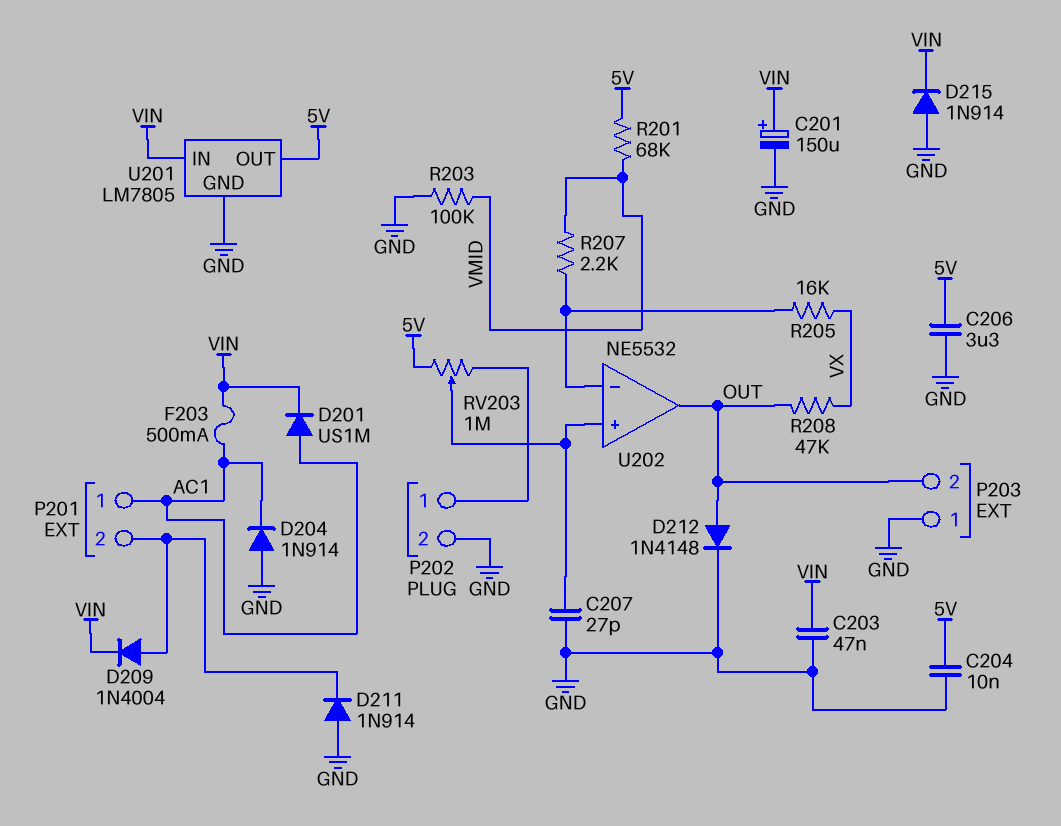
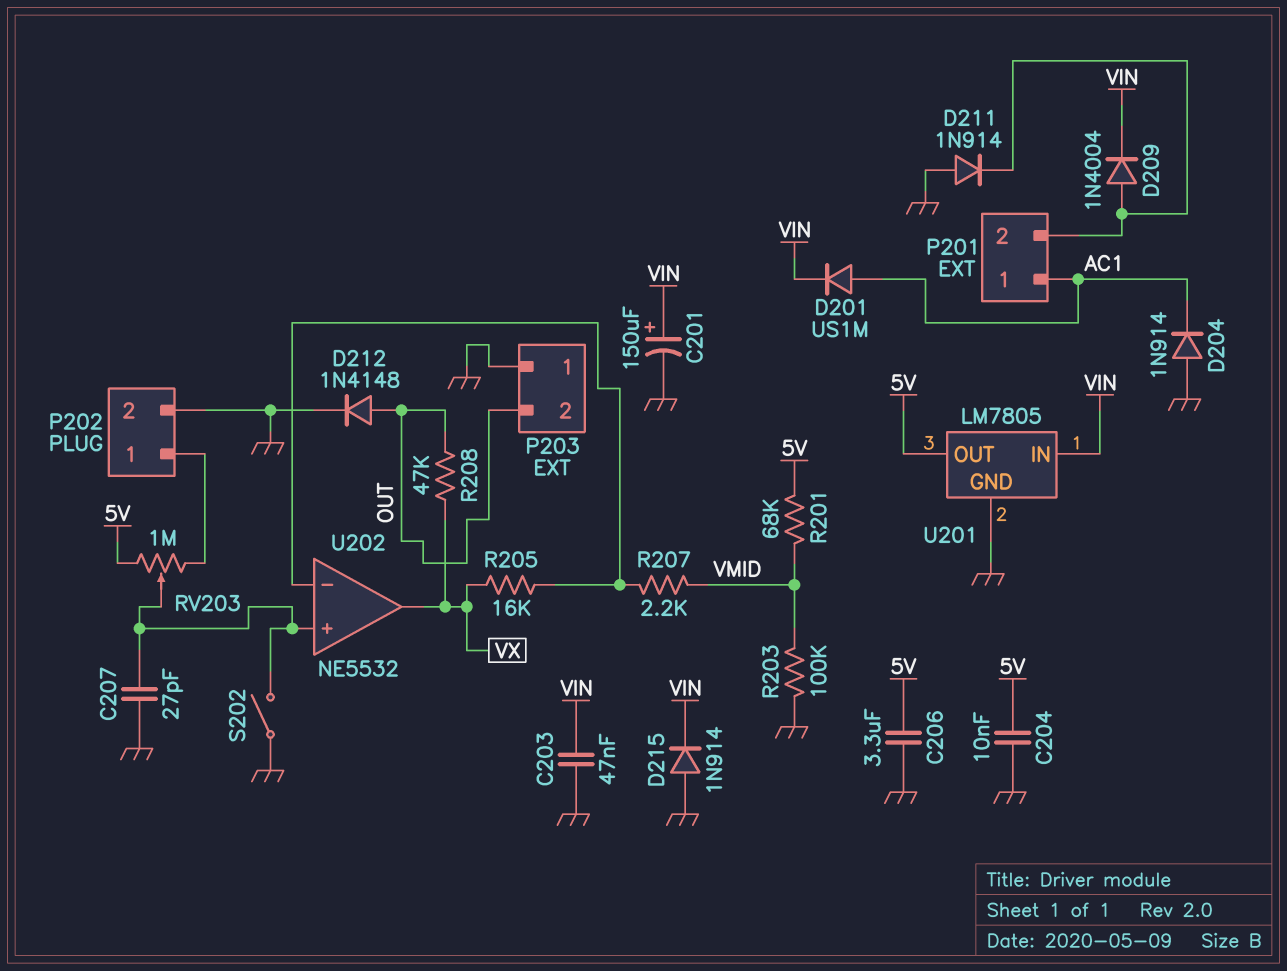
F203: 500mA (AC1, VIN) -> none
S202: none -> switch (GND, U202/in+)
U202 pin out: OUT -> VX

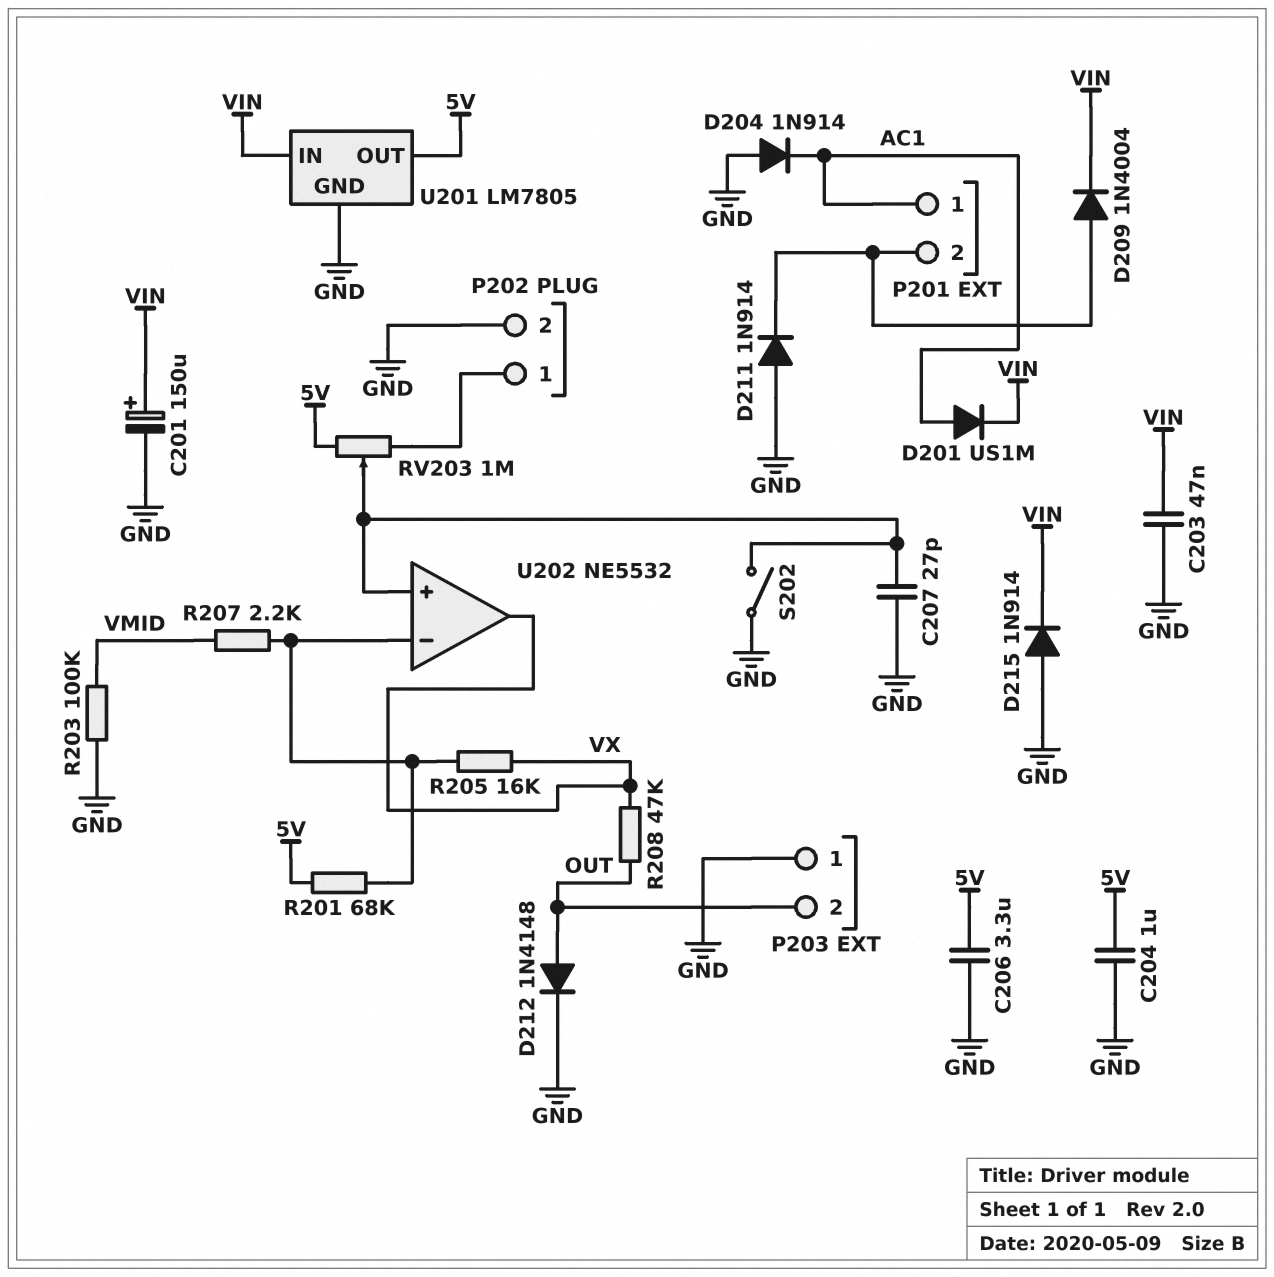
C204: 10nF (5V, GND) -> 1uF (5V, GND)
R201: 68k (5V, VMID) -> 68k (5V, U202/in-)

